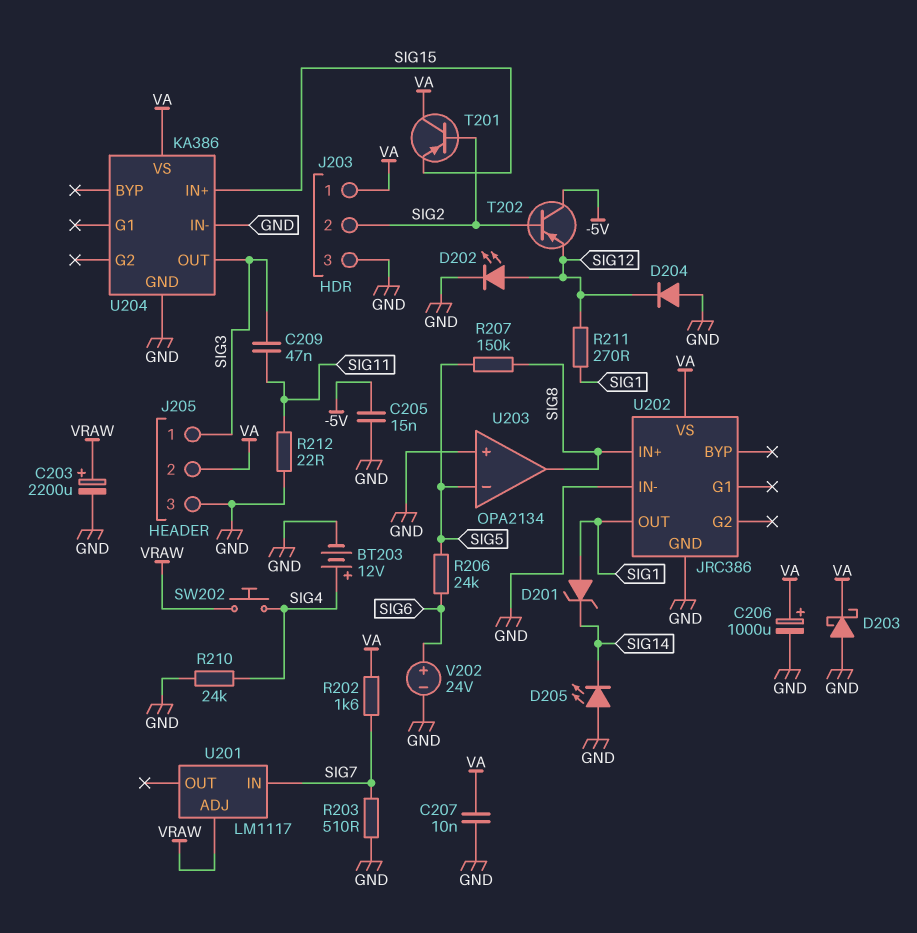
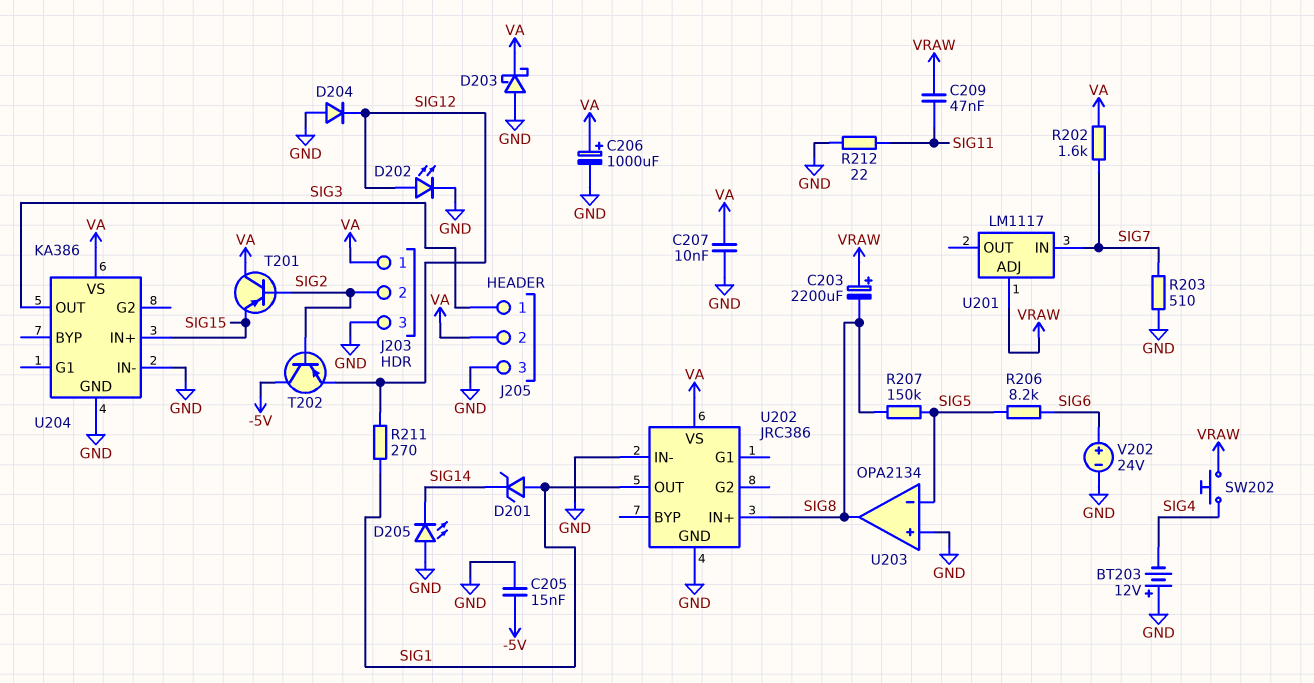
BT203: 12V (plus SIG4, minus GND) -> 12V (plus GND, minus SIG4)
C203: 2200uF (plus VRAW, minus GND) -> 2200uF (plus VRAW, minus SIG8)
C209: 47nF (SIG3, SIG11) -> 47nF (SIG11, VRAW)
R206: 24k (SIG5, SIG6) -> 8.2k (SIG5, SIG6)
R210: 24k (GND, SIG4) -> none

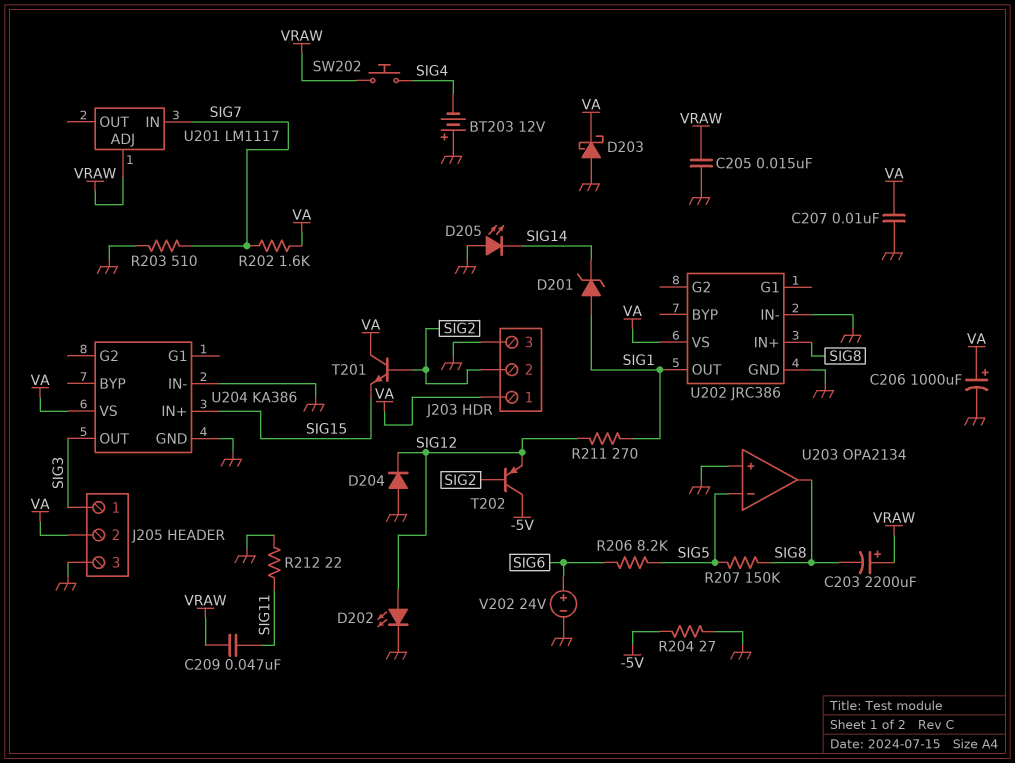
C205: 15nF (-5V, GND) -> 15nF (GND, VRAW)
R204: none -> 27 (-5V, GND)
T201: PNP (B SIG2, C VA, E SIG15) -> NPN (B SIG2, C VA, E SIG15)

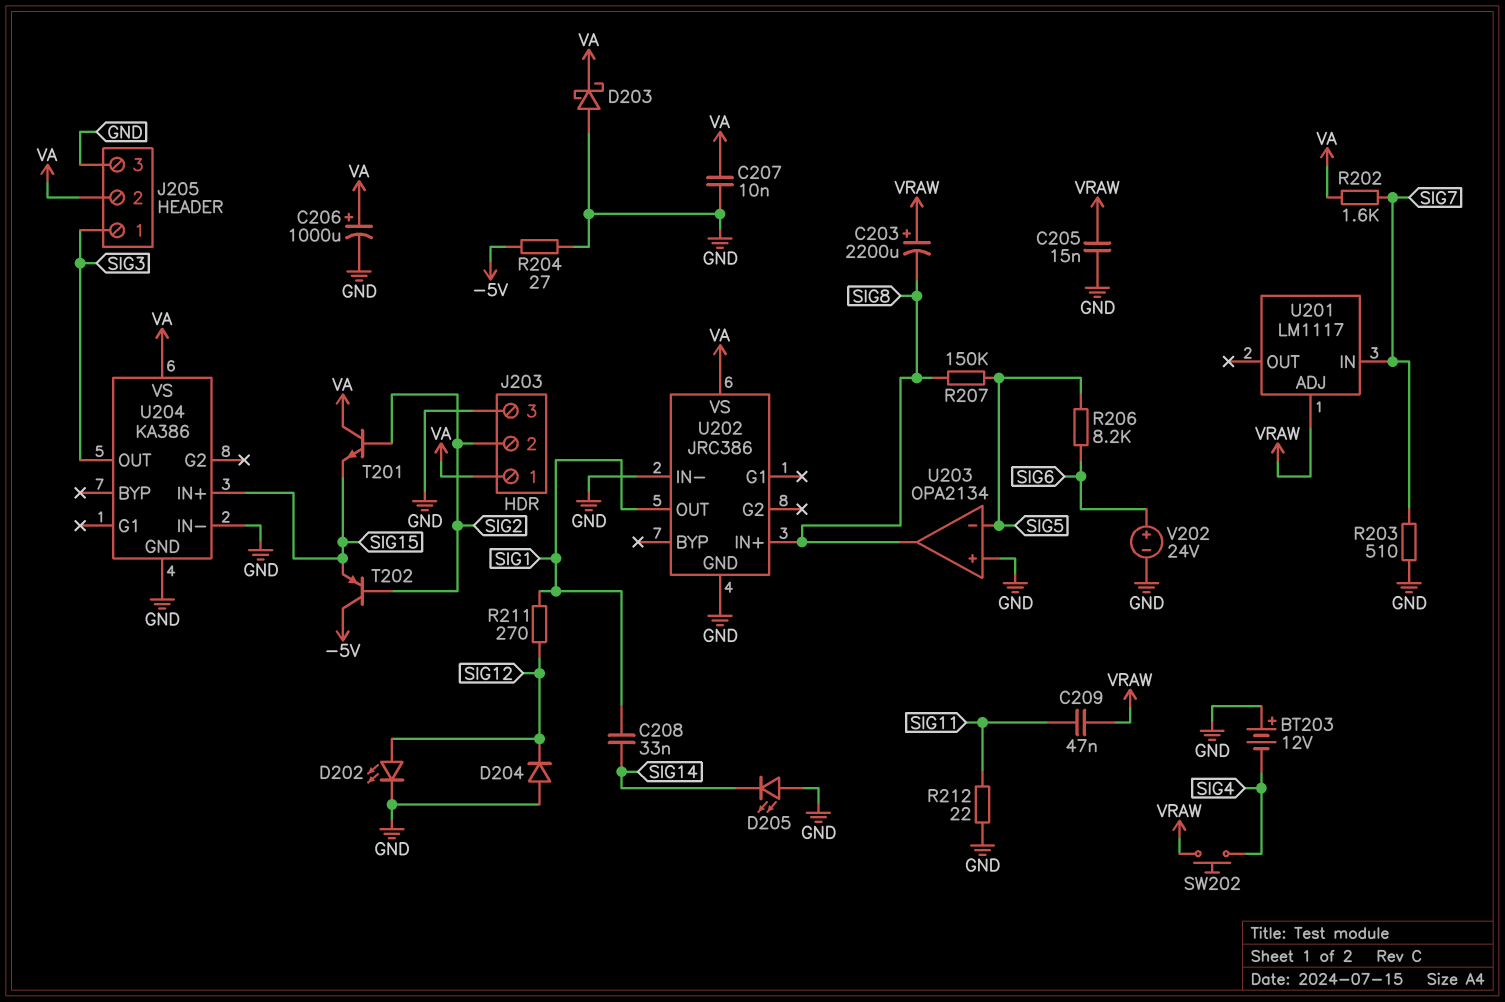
C208: none -> 33nF (SIG1, SIG14)
D201: zener (A SIG1, K SIG14) -> none
T202: PNP (B SIG2, C -5V, E SIG12) -> PNP (B SIG2, C -5V, E SIG15)

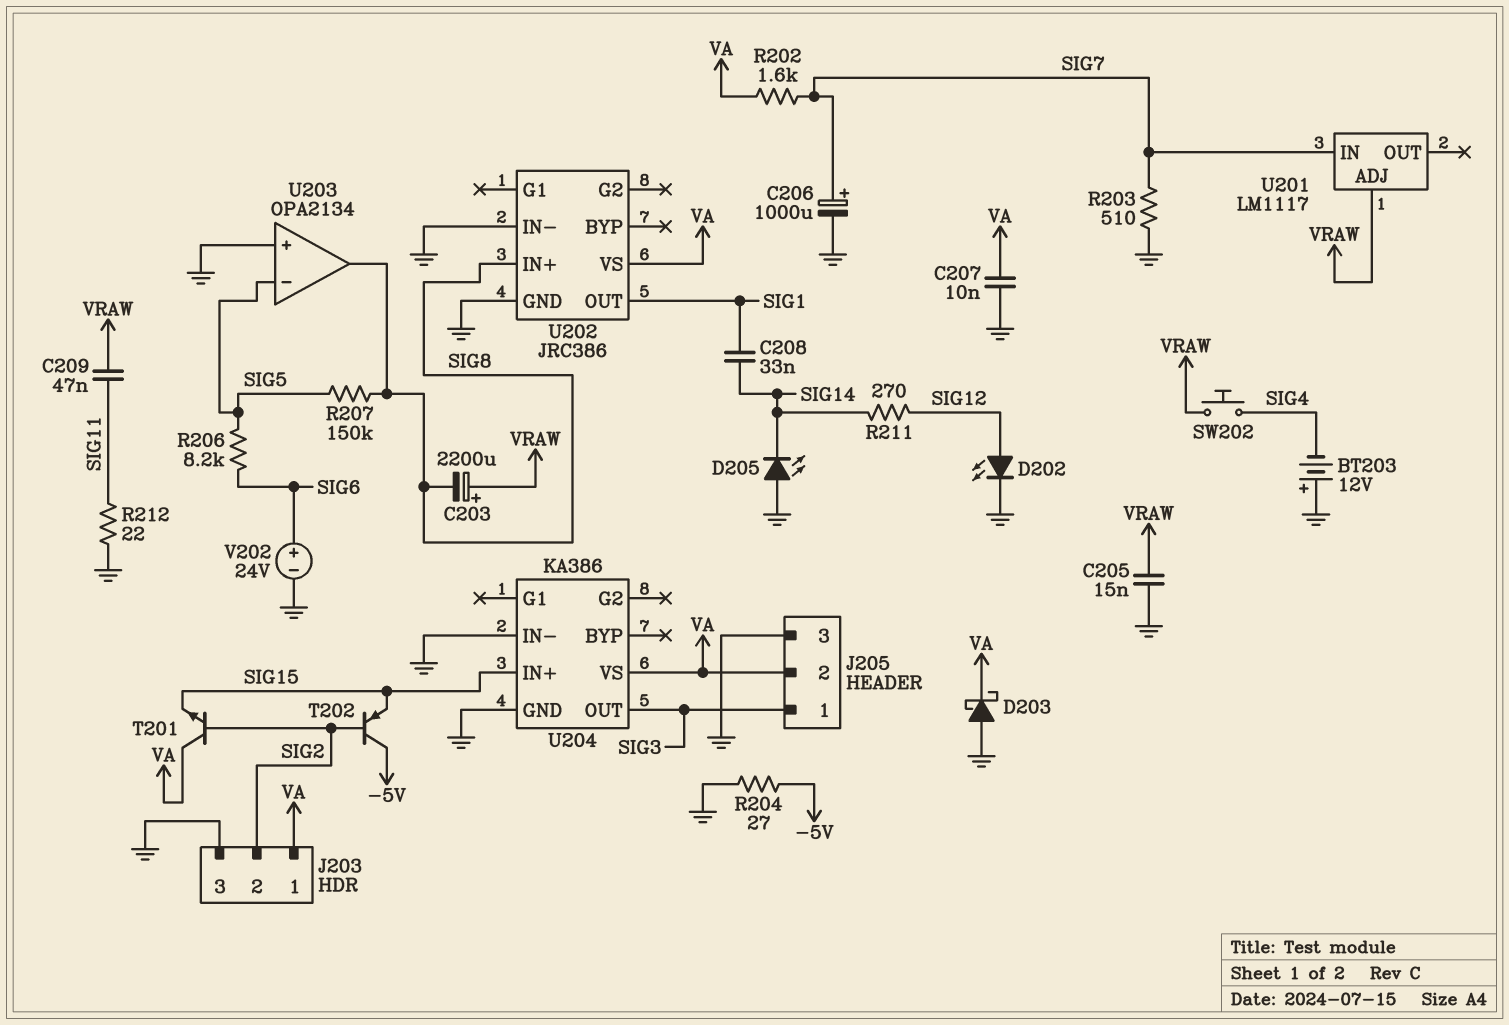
C206: 1000uF (plus VA, minus GND) -> 1000uF (plus SIG7, minus GND)
D204: diode (A GND, K SIG12) -> none
R211: 270 (SIG1, SIG12) -> 270 (SIG12, SIG14)

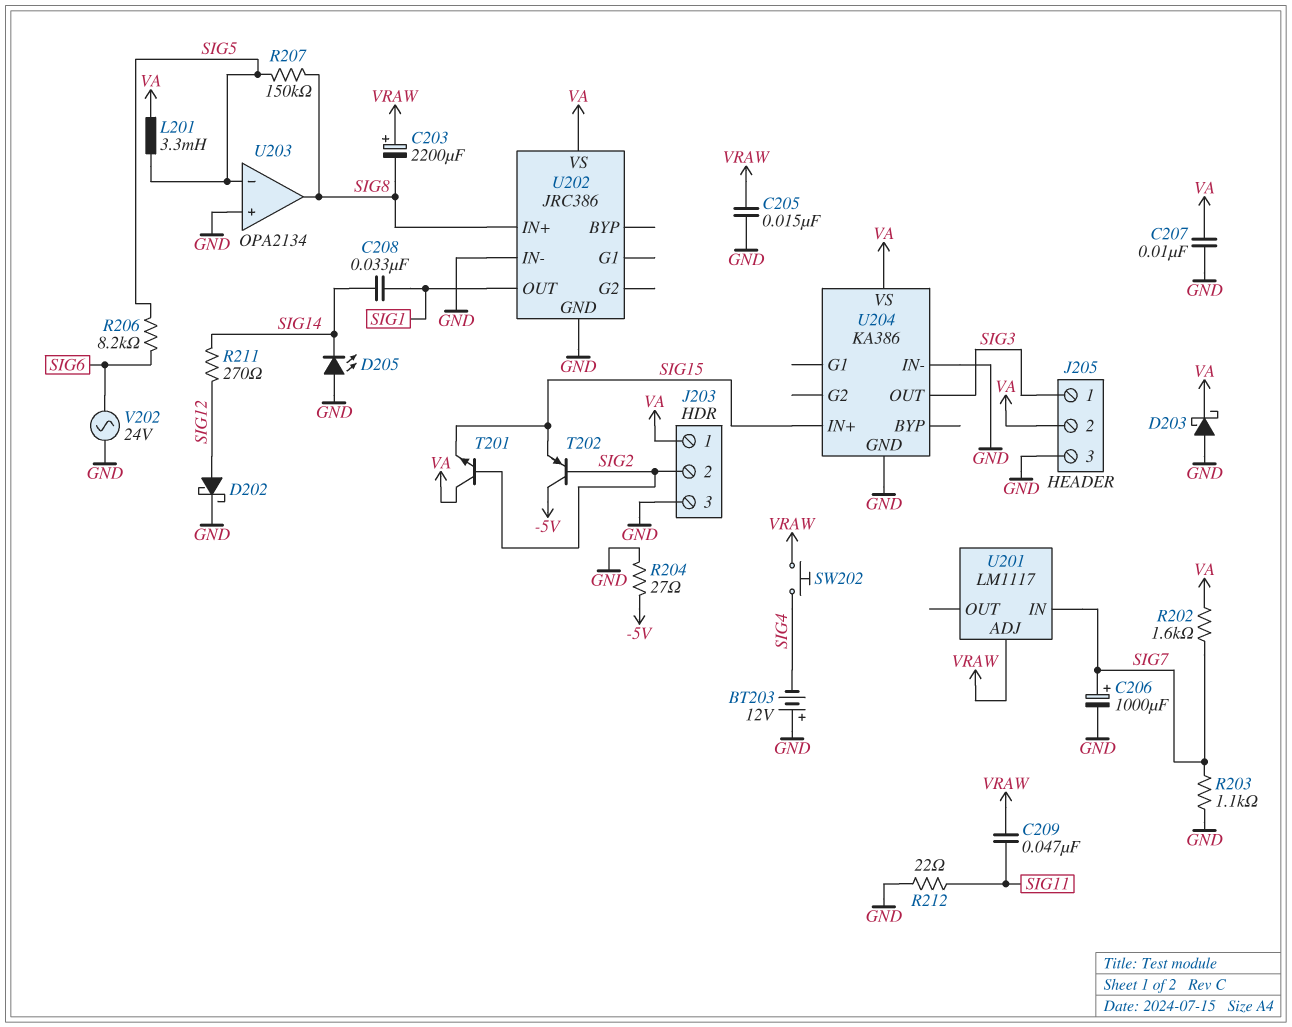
D202: LED (A SIG12, K GND) -> schottky (A SIG12, K GND)
L201: none -> 3.3mH (SIG5, VA)
R203: 510 (GND, SIG7) -> 1.1k (GND, SIG7)
V202: 24V (plus SIG6, minus GND) -> AC 24V (GND, SIG6)

